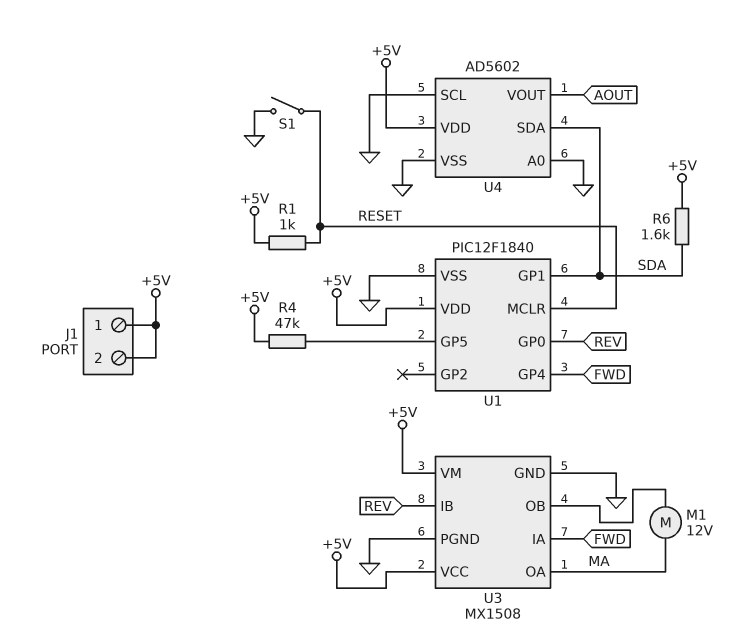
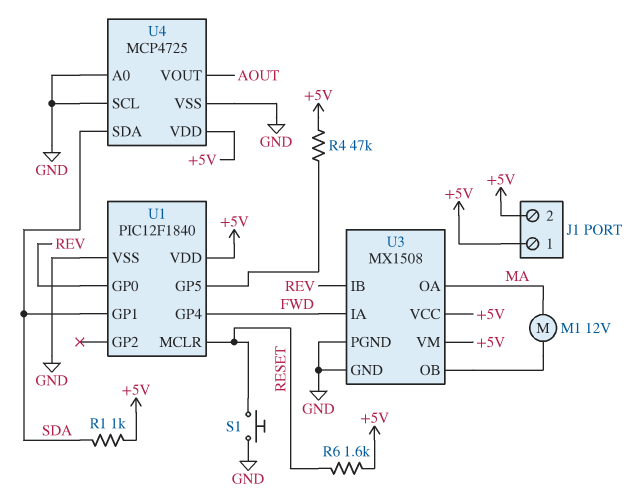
R1: 1k (+5V, RESET) -> 1k (+5V, SDA)
R6: 1.6k (+5V, SDA) -> 1.6k (+5V, RESET)
S1: switch (GND, RESET) -> button (GND, RESET)
U4: AD5602 -> MCP4725

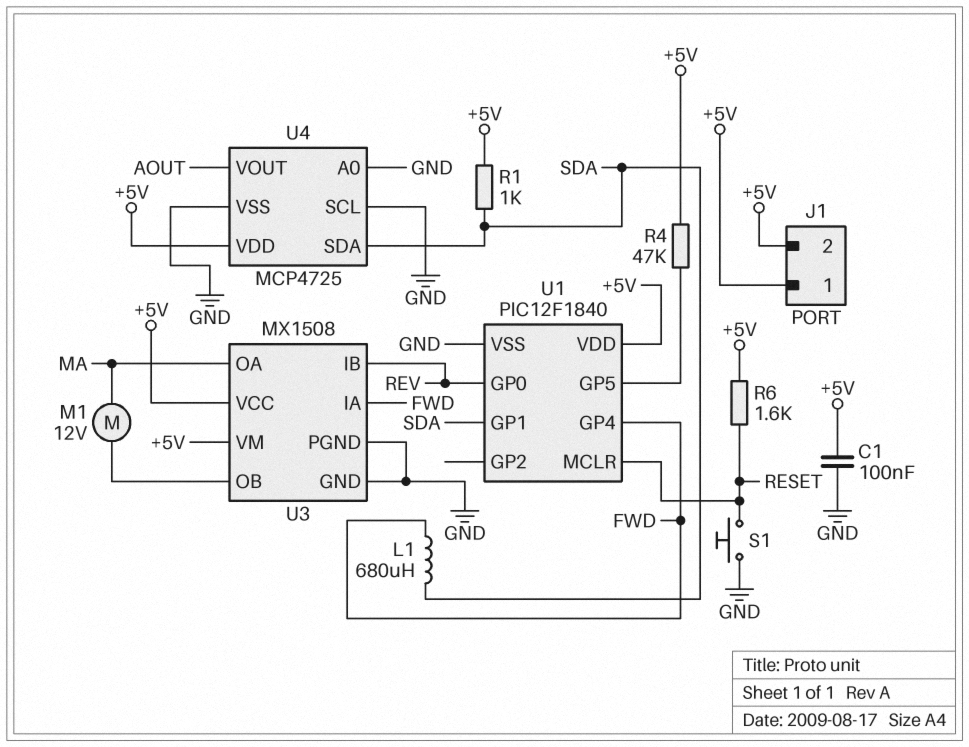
C1: none -> 100nF (+5V, GND)
L1: none -> 680uH (FWD, SDA)

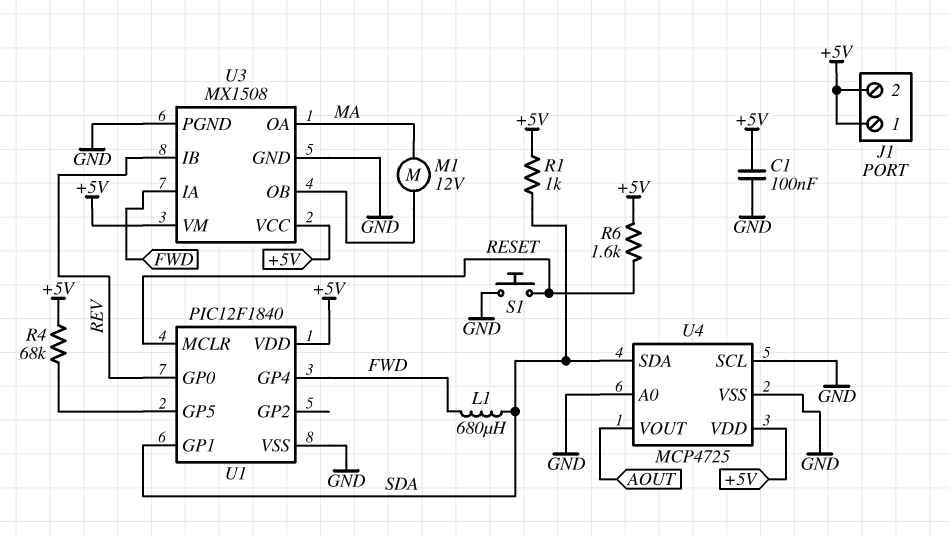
R4: 47k (+5V, U1/GP5) -> 68k (+5V, U1/GP5)

